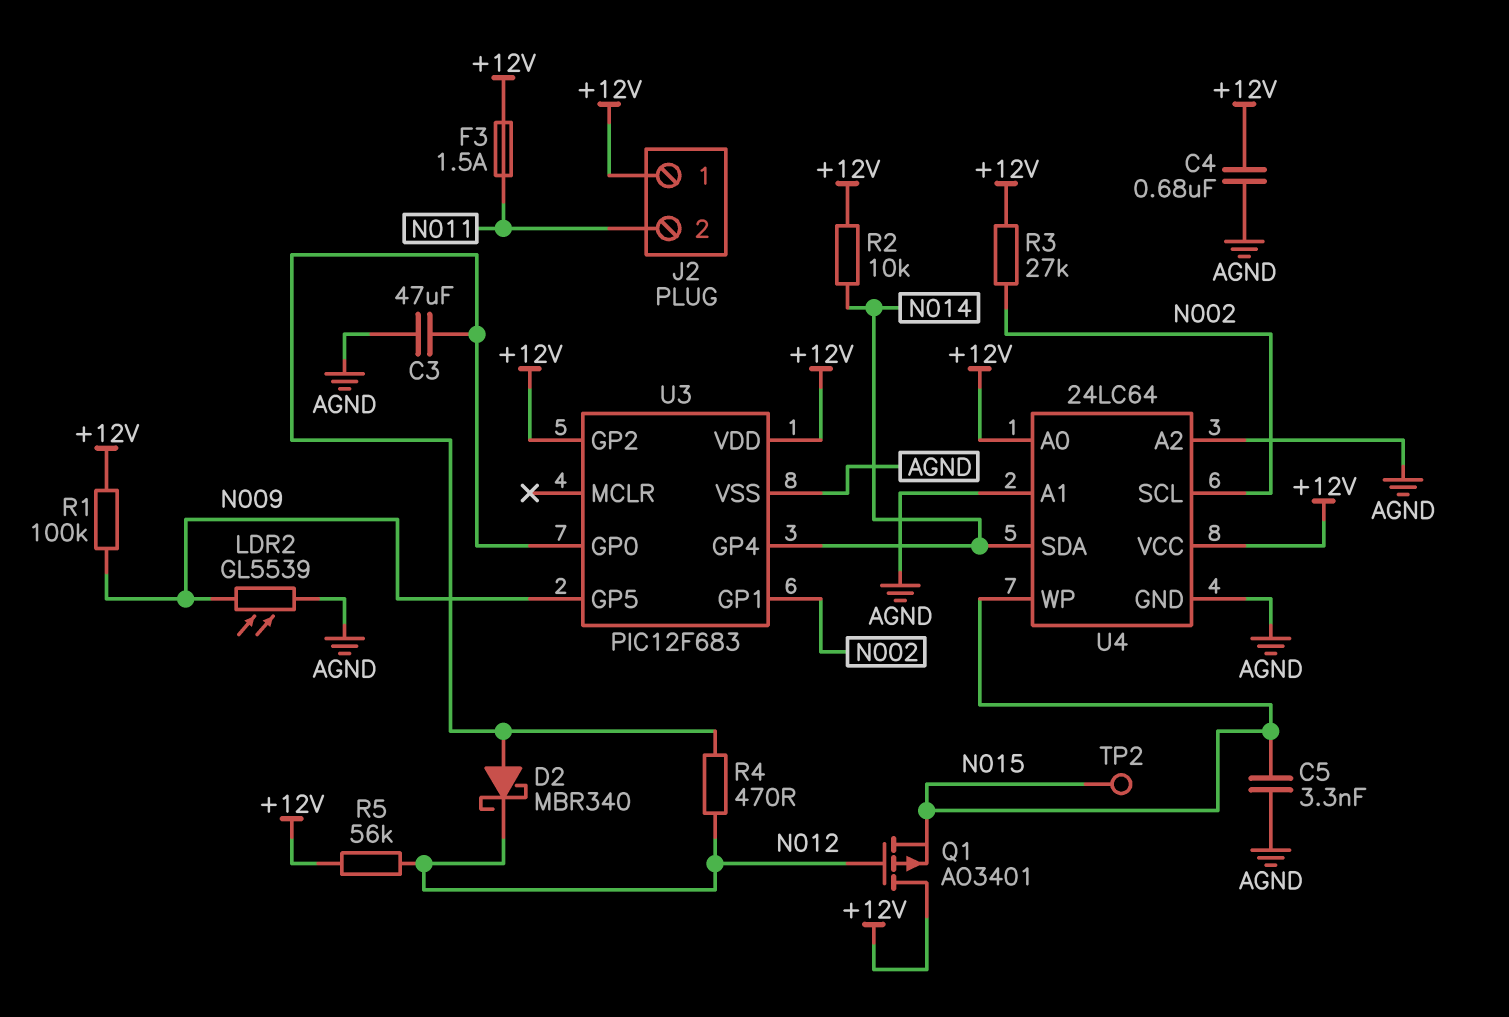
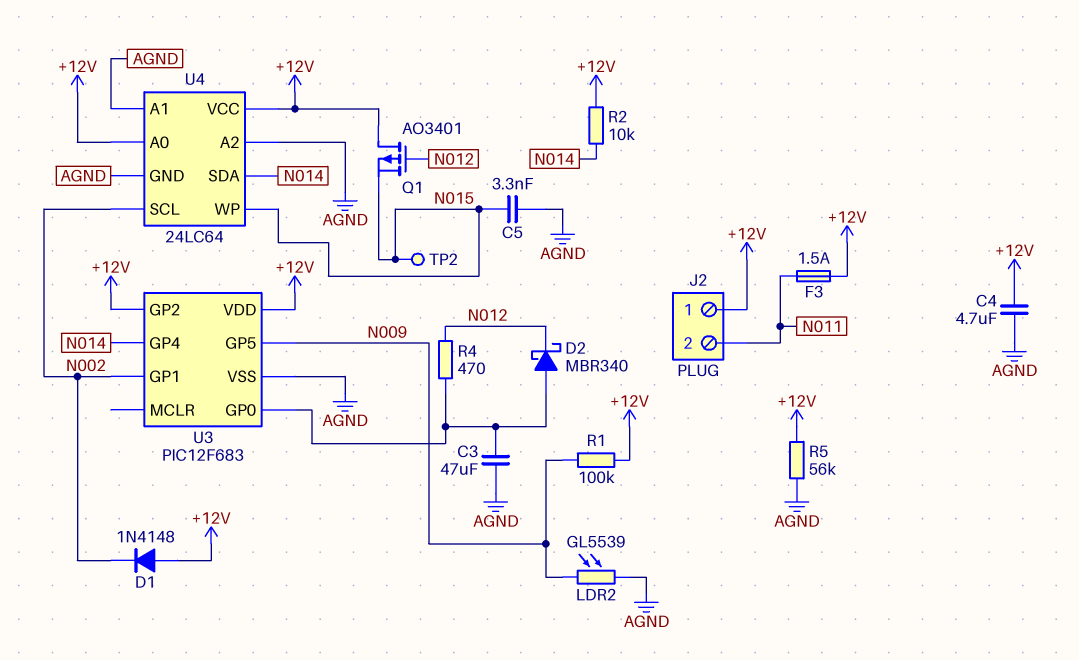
C4: 680nF (+12V, AGND) -> 4.7uF (+12V, AGND)
D1: none -> diode 1N4148 (A +12V, K N002)
R3: 27k (+12V, N002) -> none
R5: 56k (+12V, N012) -> 56k (+12V, AGND)

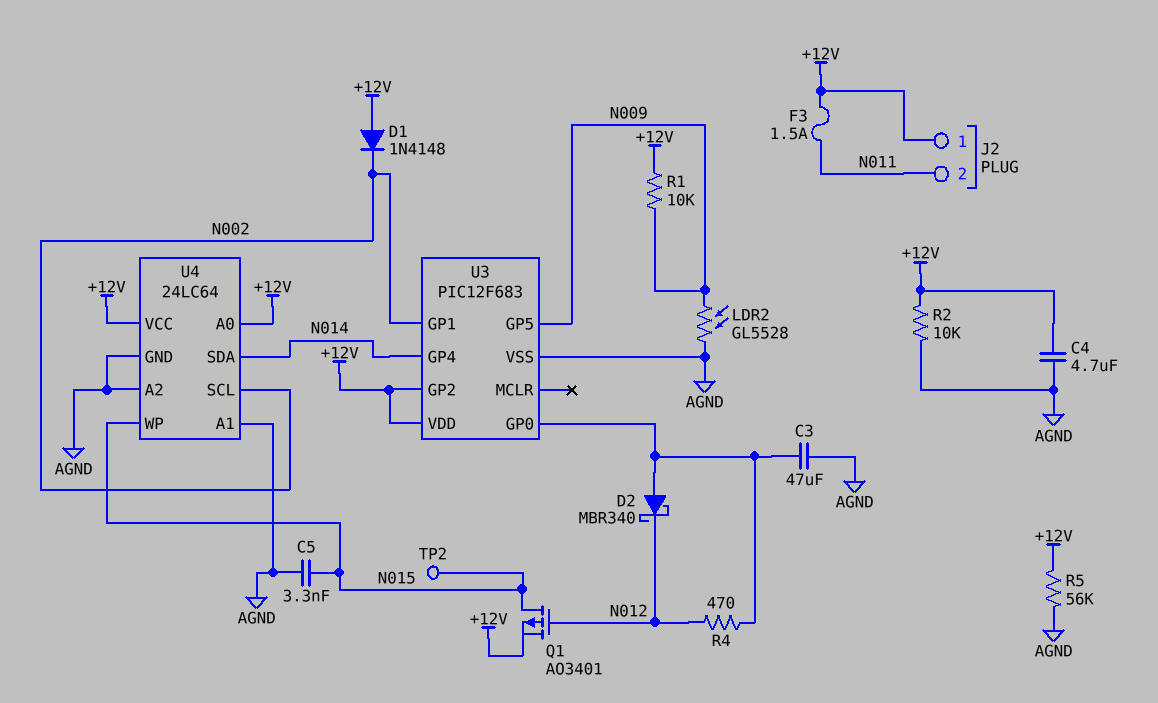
LDR2: GL5539 (AGND, N009) -> GL5528 (AGND, N009)
Q1: PMOS AO3401 (G N012, D +12V, S N015) -> PMOS AO3401 (G N012, D N015, S +12V)
R1: 100k (+12V, N009) -> 10k (+12V, N009)
R2: 10k (+12V, N014) -> 10k (+12V, AGND)

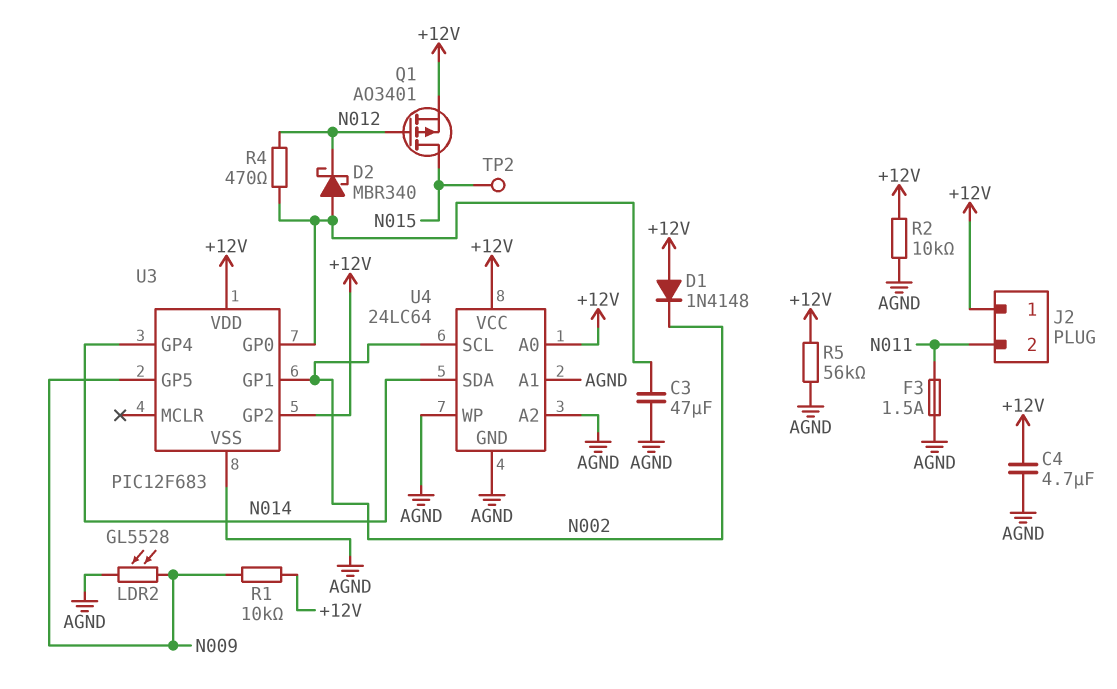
C5: 3.3nF (AGND, N015) -> none
F3: 1.5A (+12V, N011) -> 1.5A (AGND, N011)
U4 pin WP: N015 -> AGND

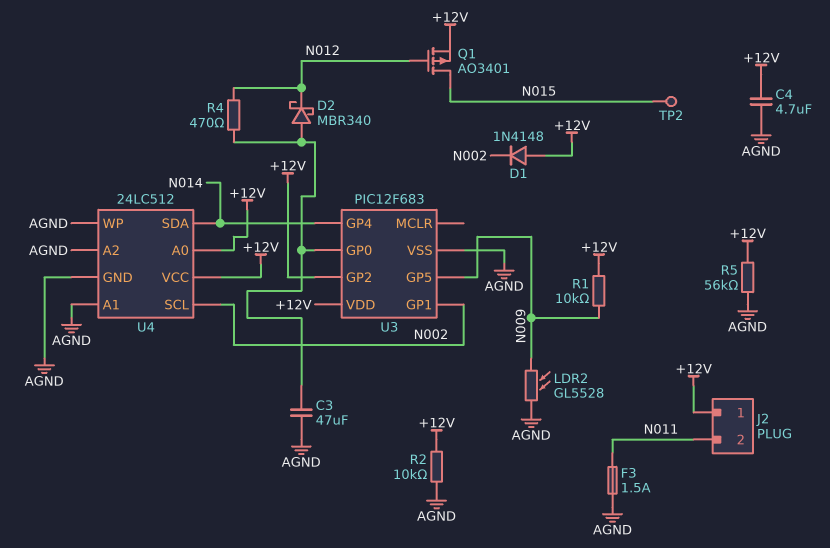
U4: 24LC64 -> 24LC512

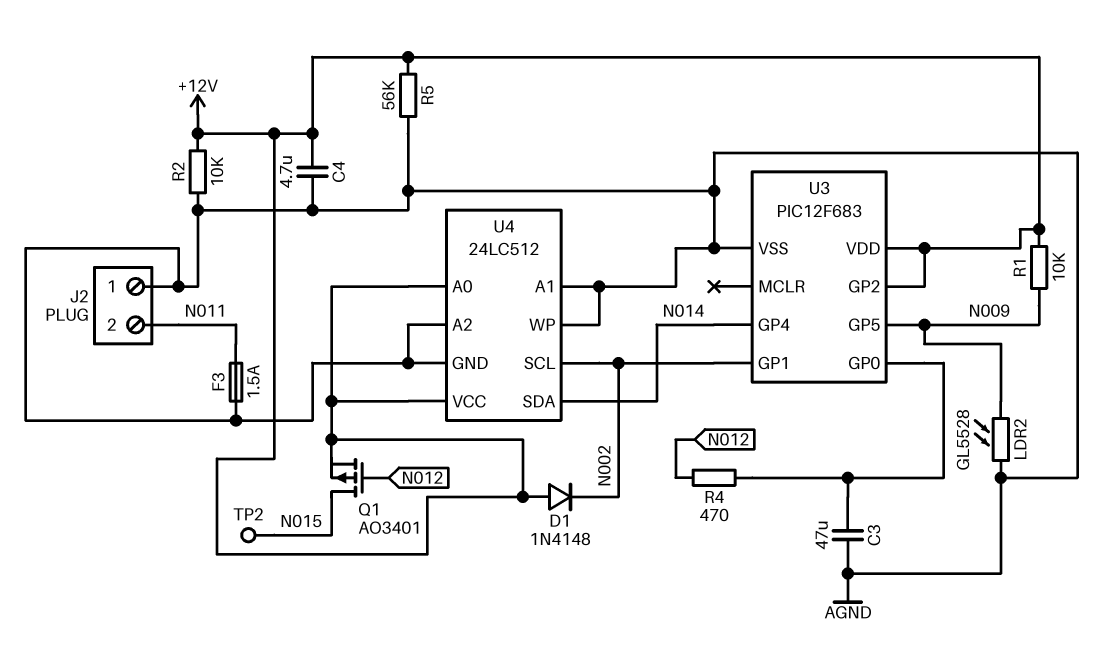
D2: schottky MBR340 (A U3/GP0, K N012) -> none
J2 pin 1: +12V -> AGND

